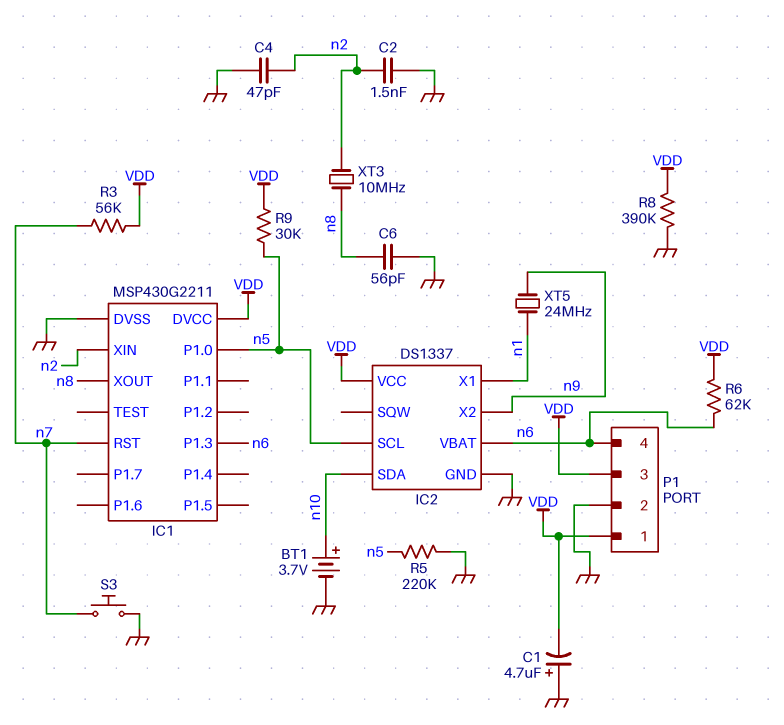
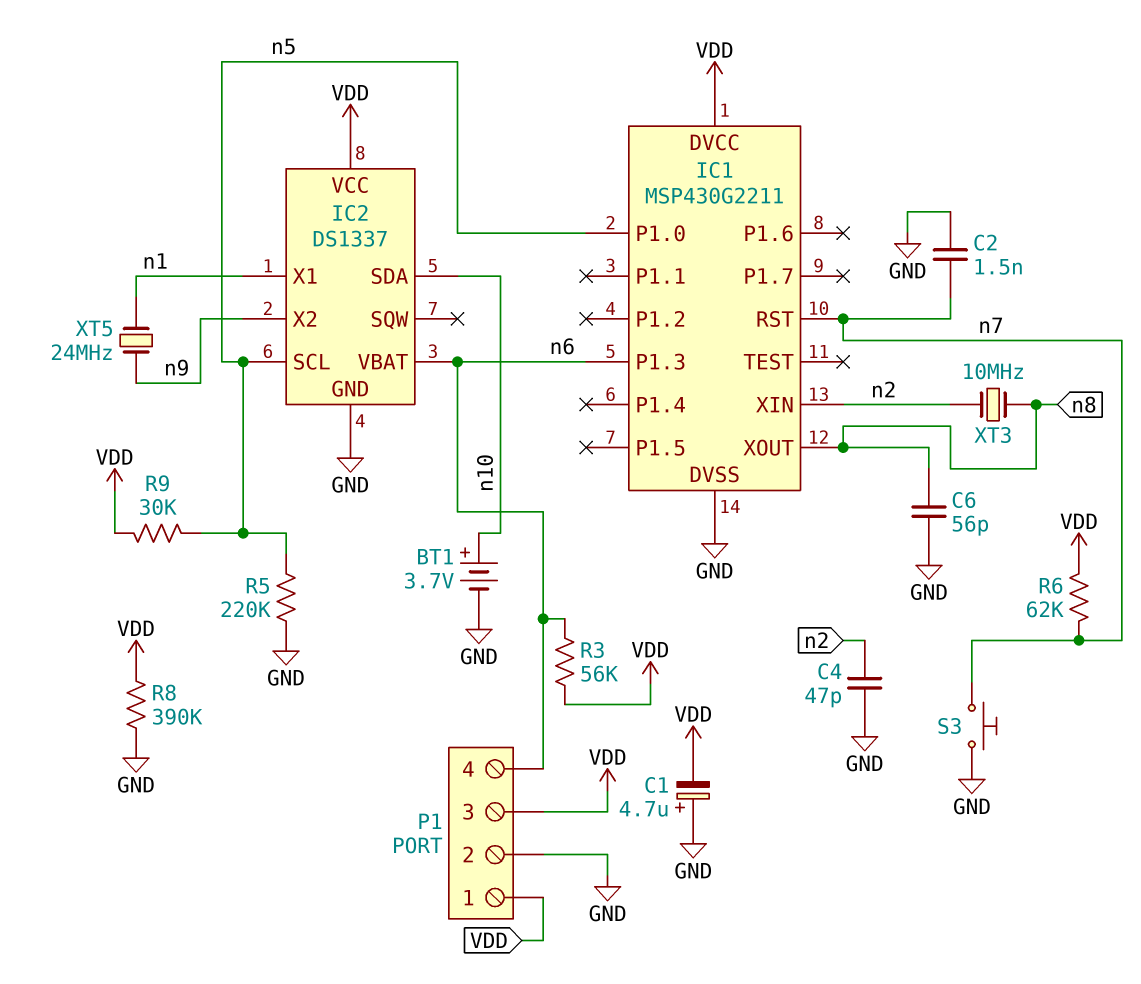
C2: 1.5nF (GND, n2) -> 1.5nF (GND, n7)
R3: 56k (VDD, n7) -> 56k (VDD, n6)
R6: 62k (VDD, n6) -> 62k (VDD, n7)

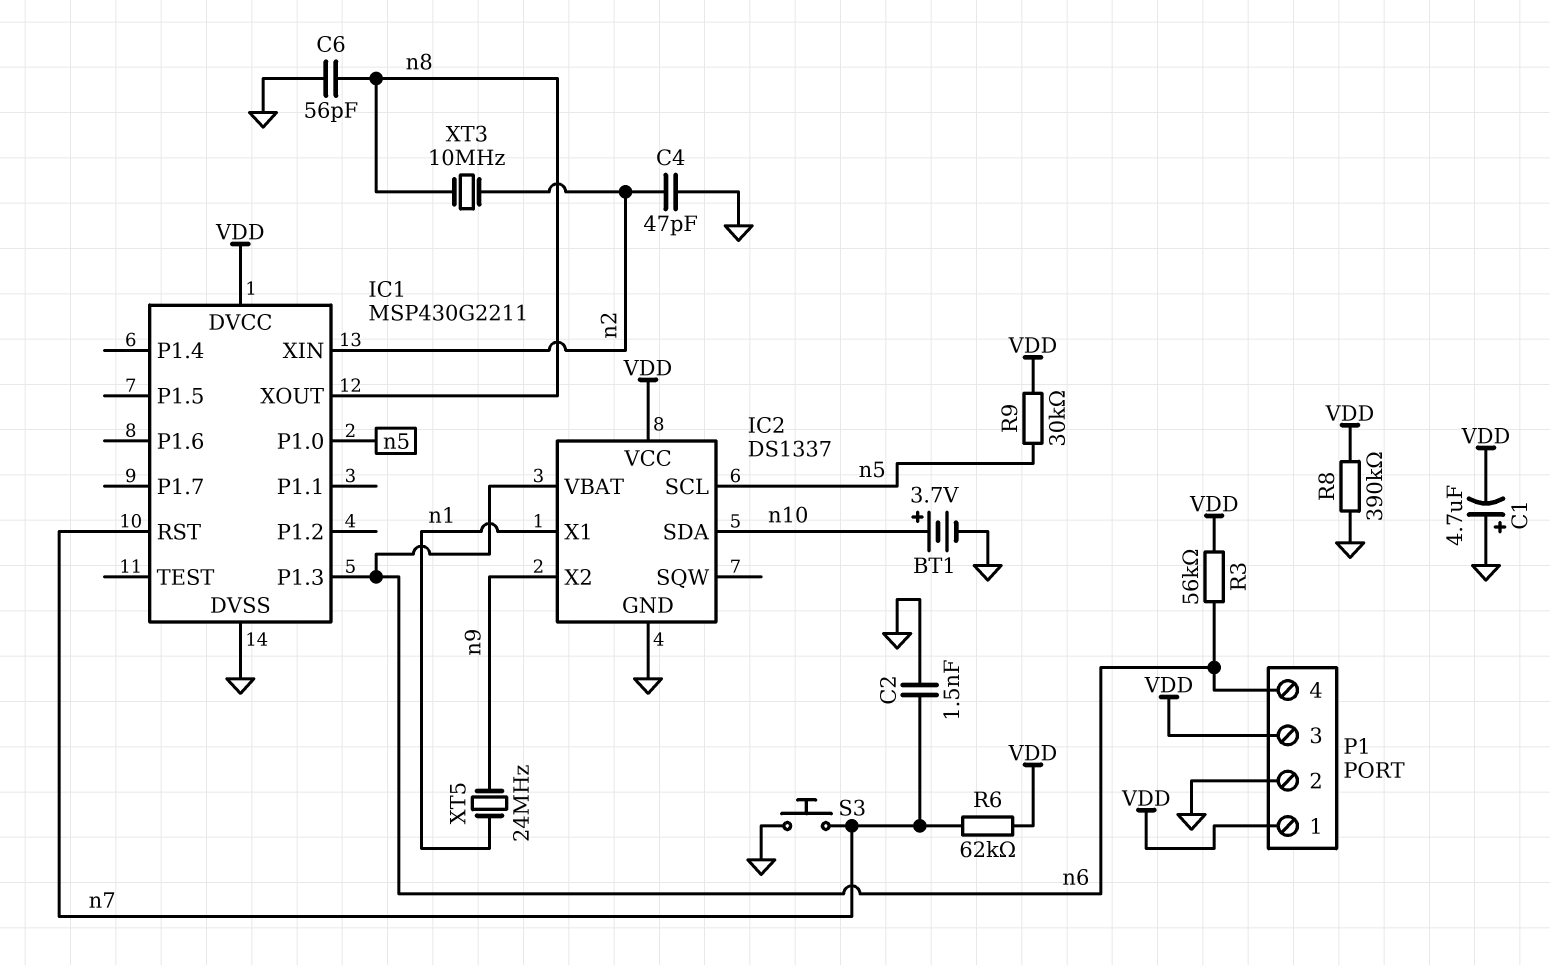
R5: 220k (GND, n5) -> none

